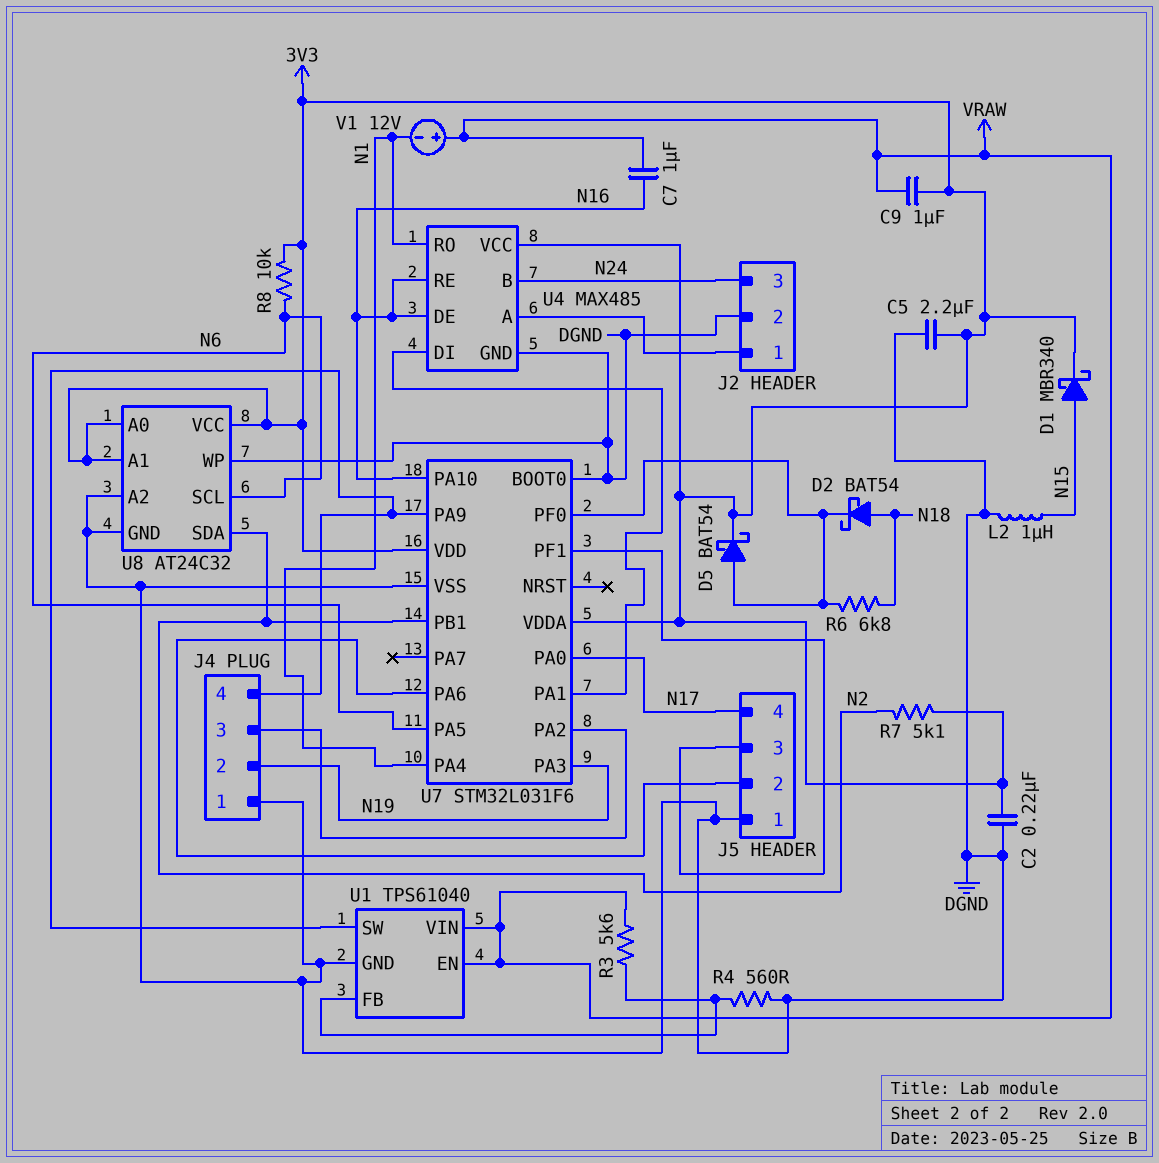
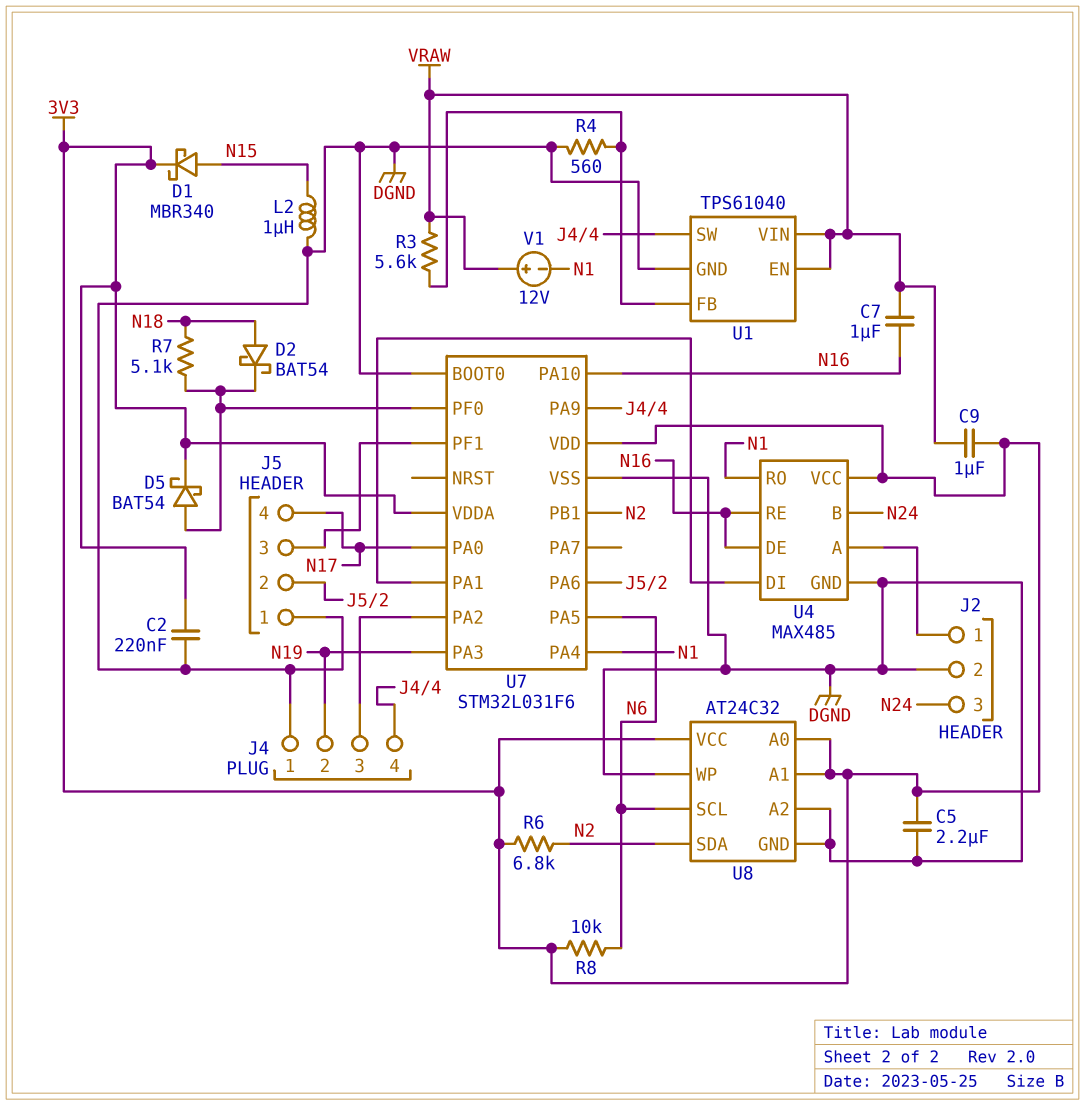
R6: 6.8k (N18, U7/PF0) -> 6.8k (3V3, N2)
R7: 5.1k (3V3, N2) -> 5.1k (N18, U7/PF0)

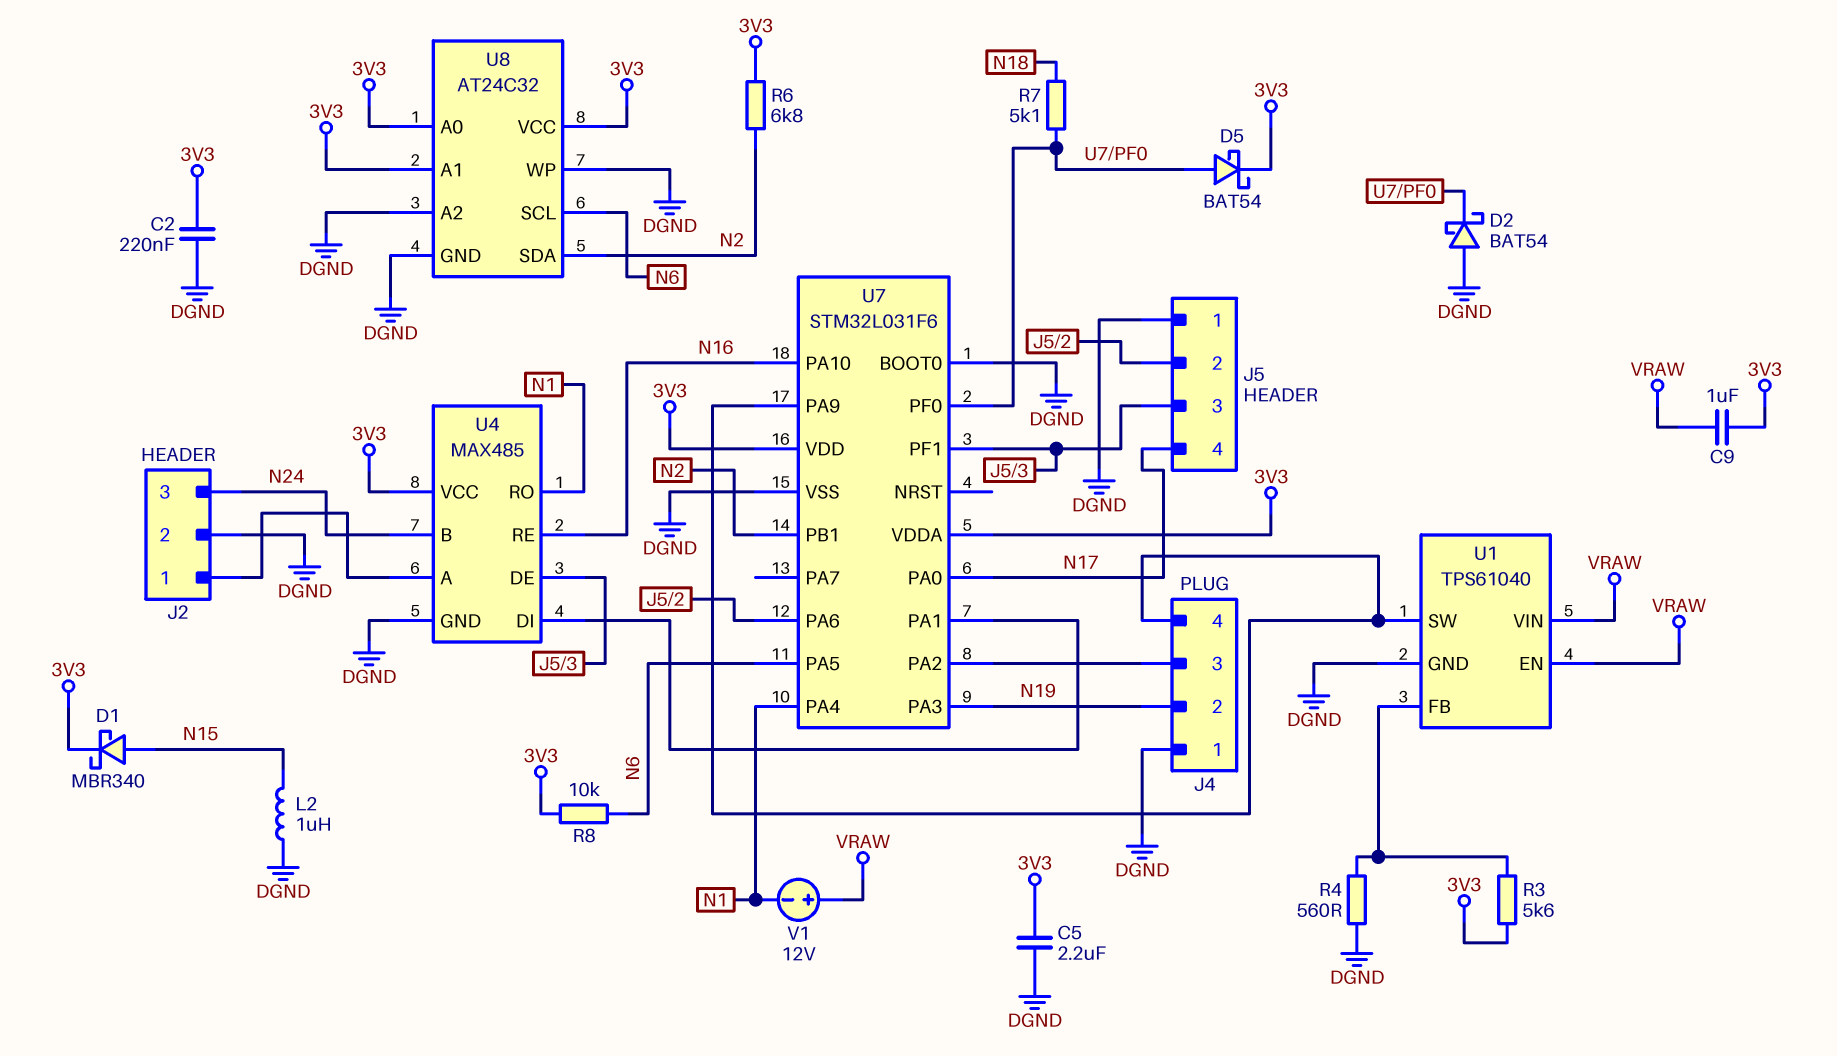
C7: 1uF (N16, VRAW) -> none
D2: schottky BAT54 (A N18, K U7/PF0) -> schottky BAT54 (A DGND, K U7/PF0)
R3: 5.6k (U1/FB, VRAW) -> 5.6k (3V3, U1/FB)
U4 pin DE: N16 -> J5/3

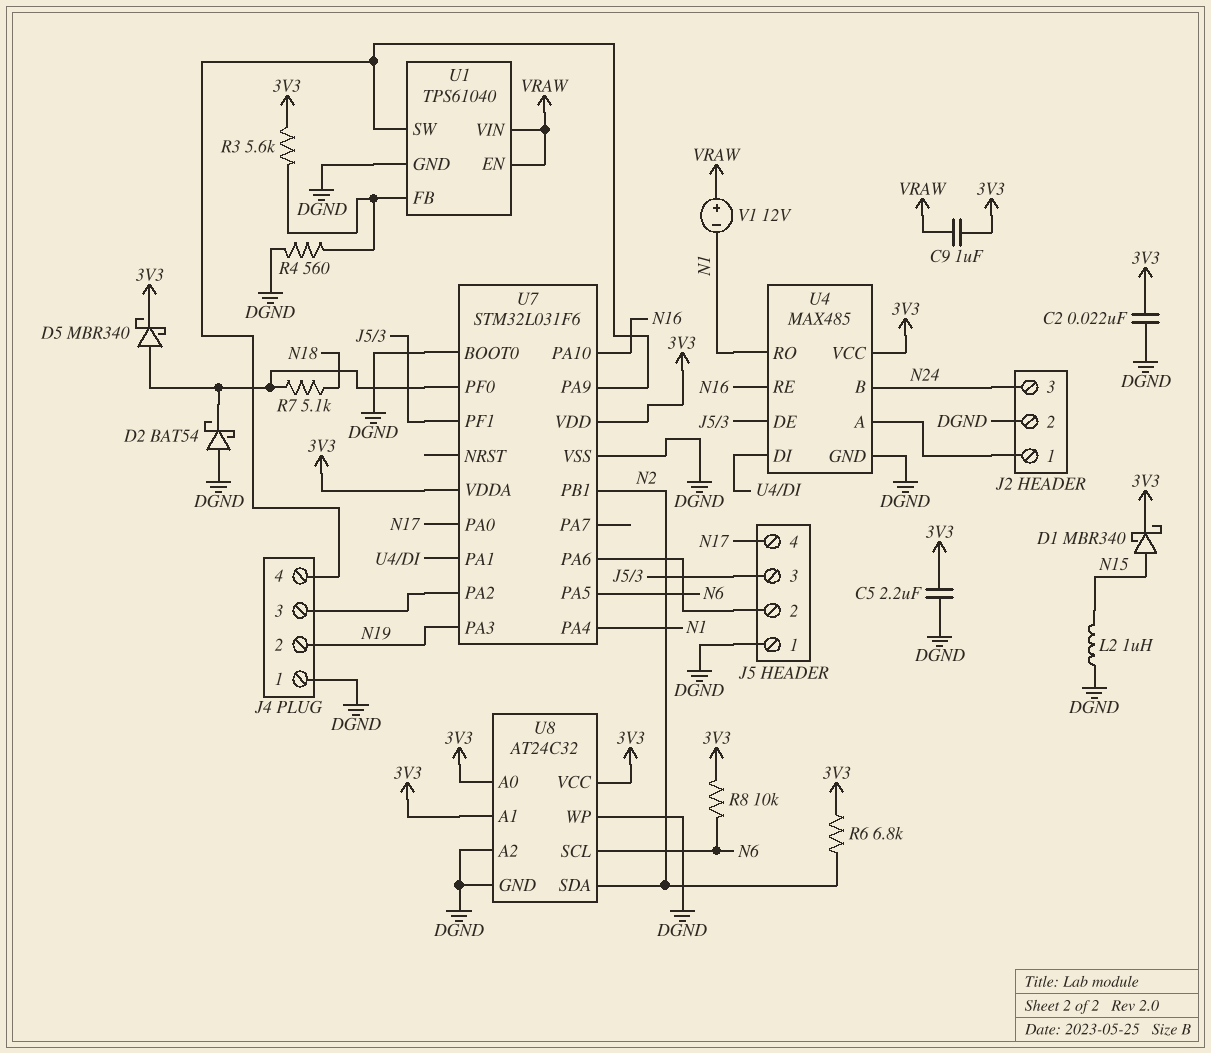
C2: 220nF (3V3, DGND) -> 22nF (3V3, DGND)
D5: schottky BAT54 (A U7/PF0, K 3V3) -> schottky MBR340 (A U7/PF0, K 3V3)

